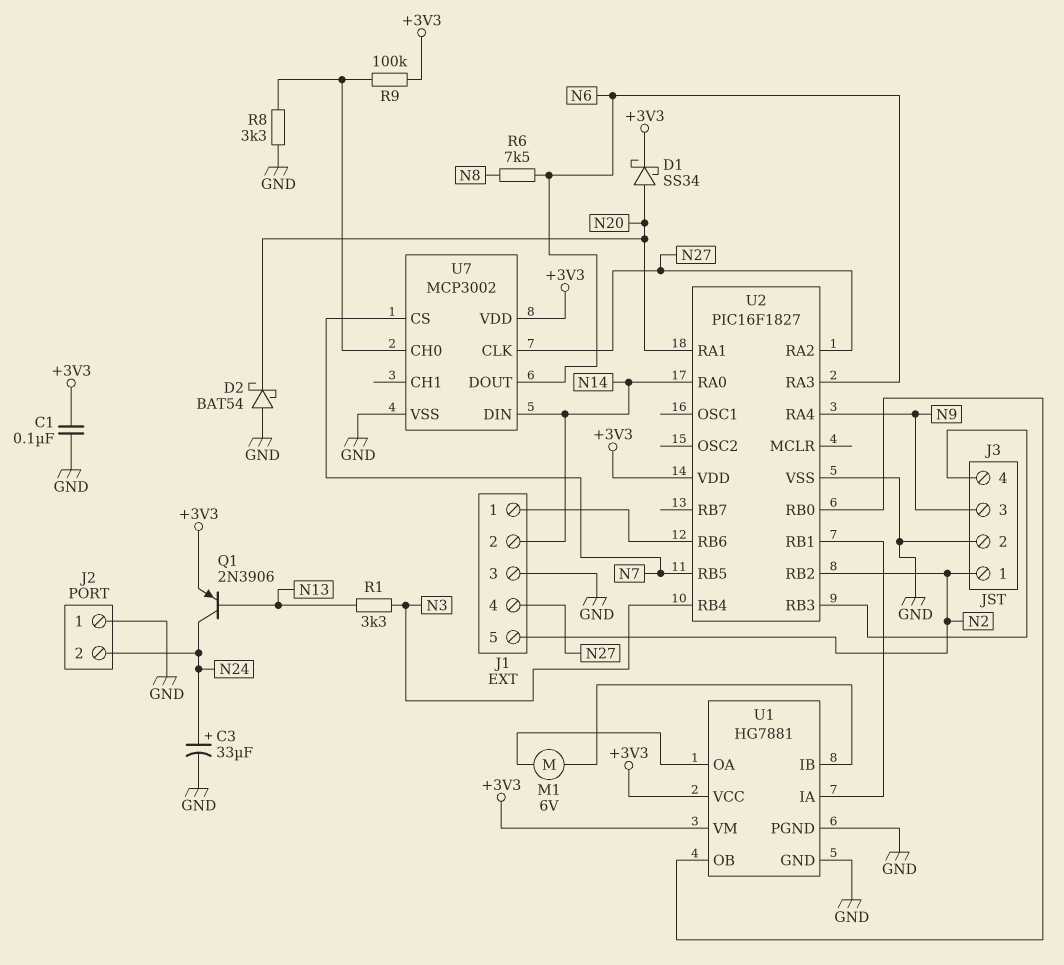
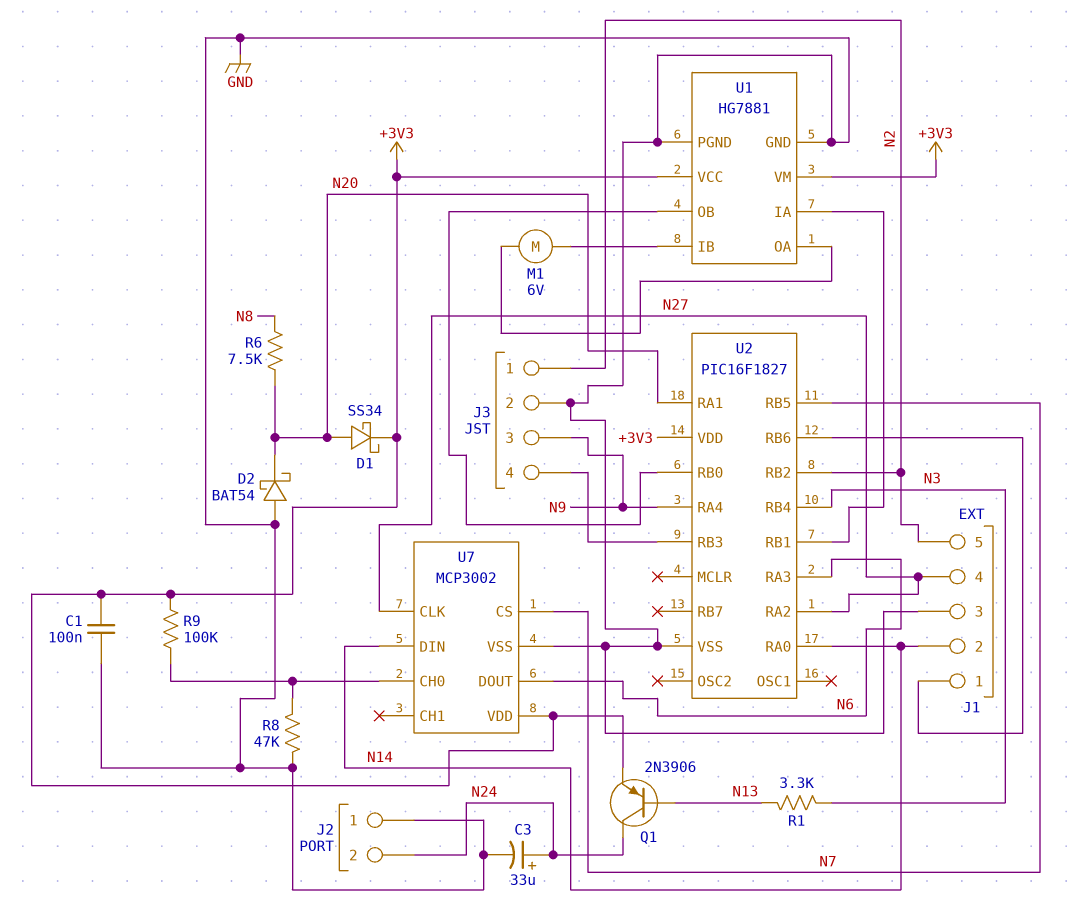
R6: 7.5k (N6, N8) -> 7.5k (N8, N20)
R8: 3.3k (GND, U7/CH0) -> 47k (GND, U7/CH0)

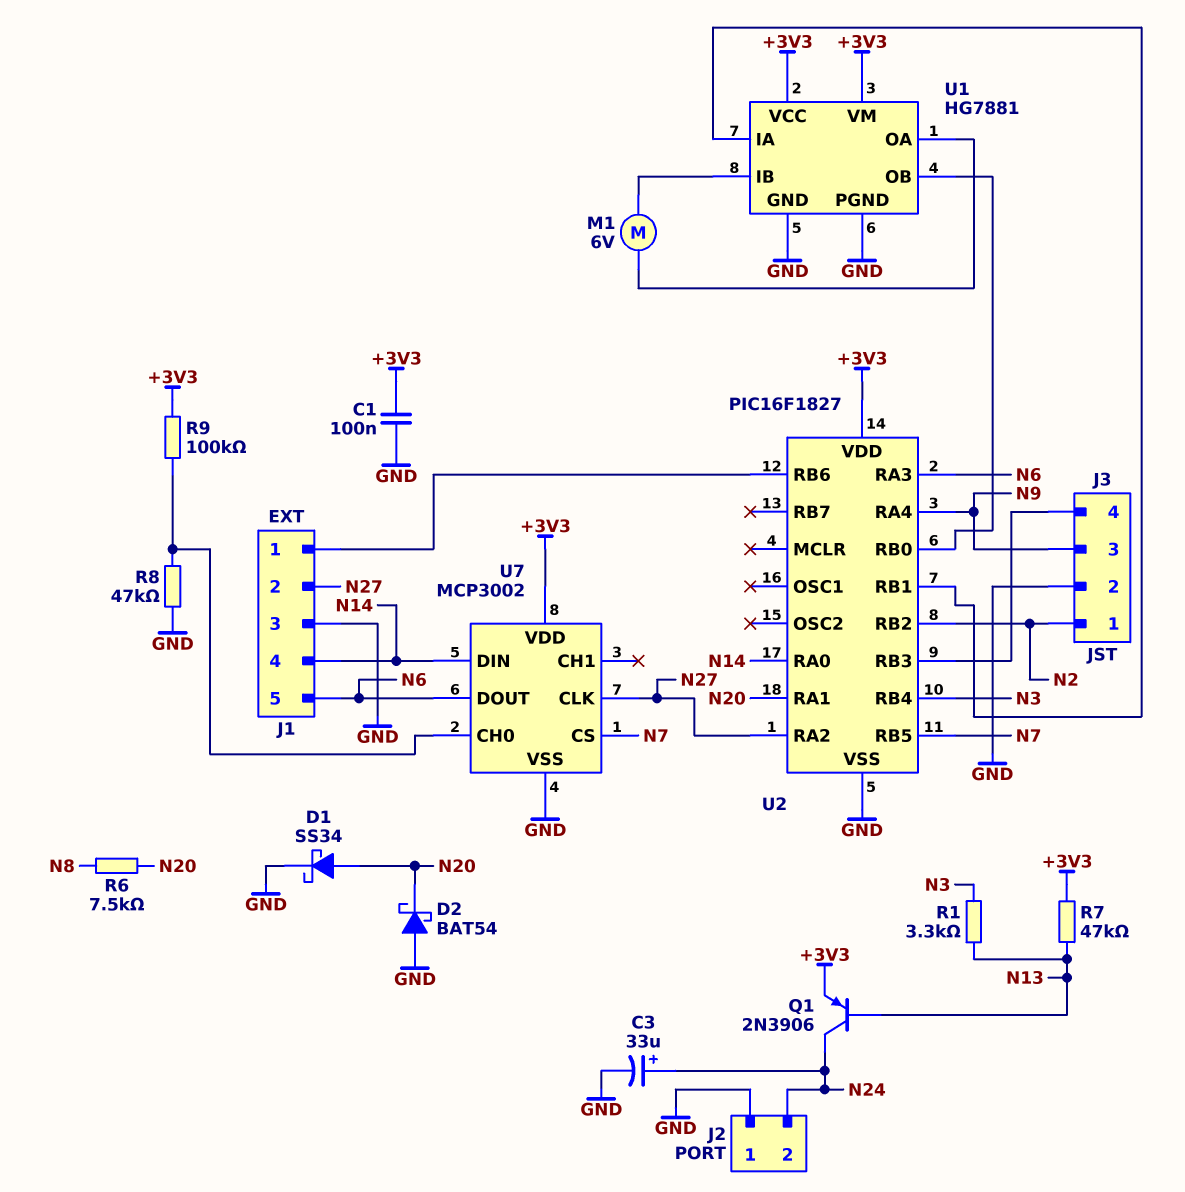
D1: schottky SS34 (A N20, K +3V3) -> schottky SS34 (A N20, K GND)
J1 pin 2: N14 -> N27
J1 pin 4: N27 -> N14
J1 pin 5: N2 -> N6
R7: none -> 47k (+3V3, N13)

